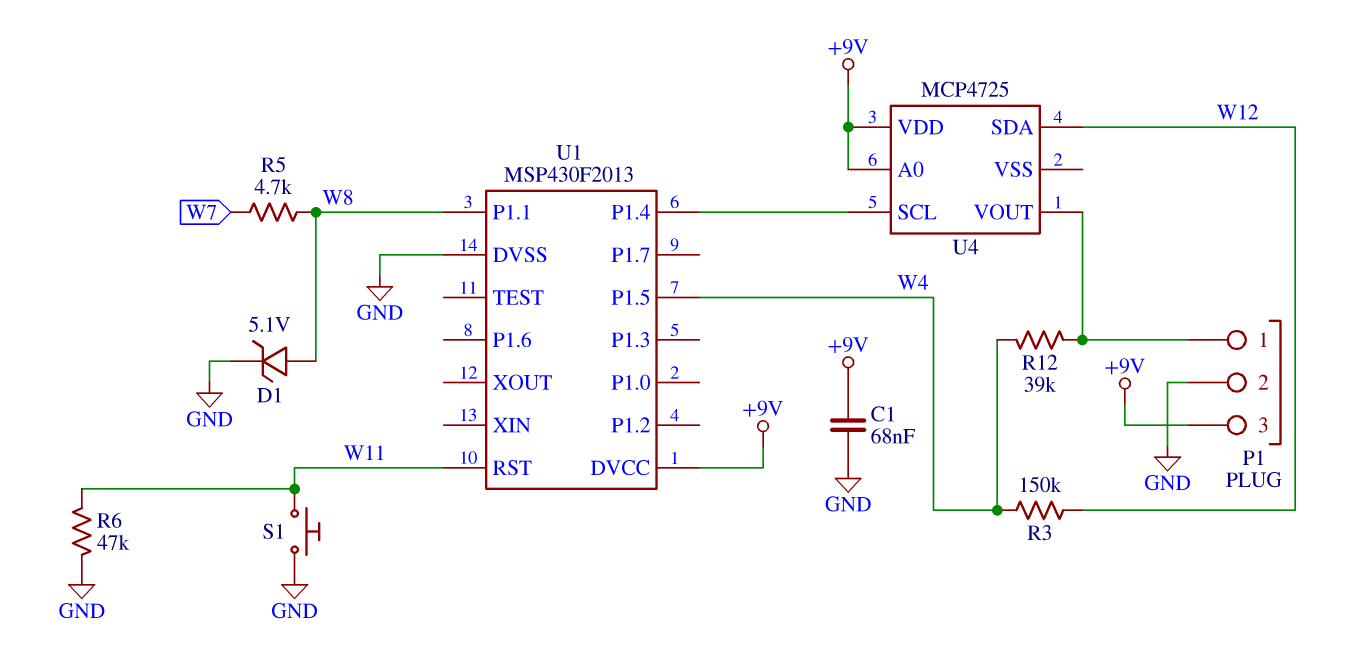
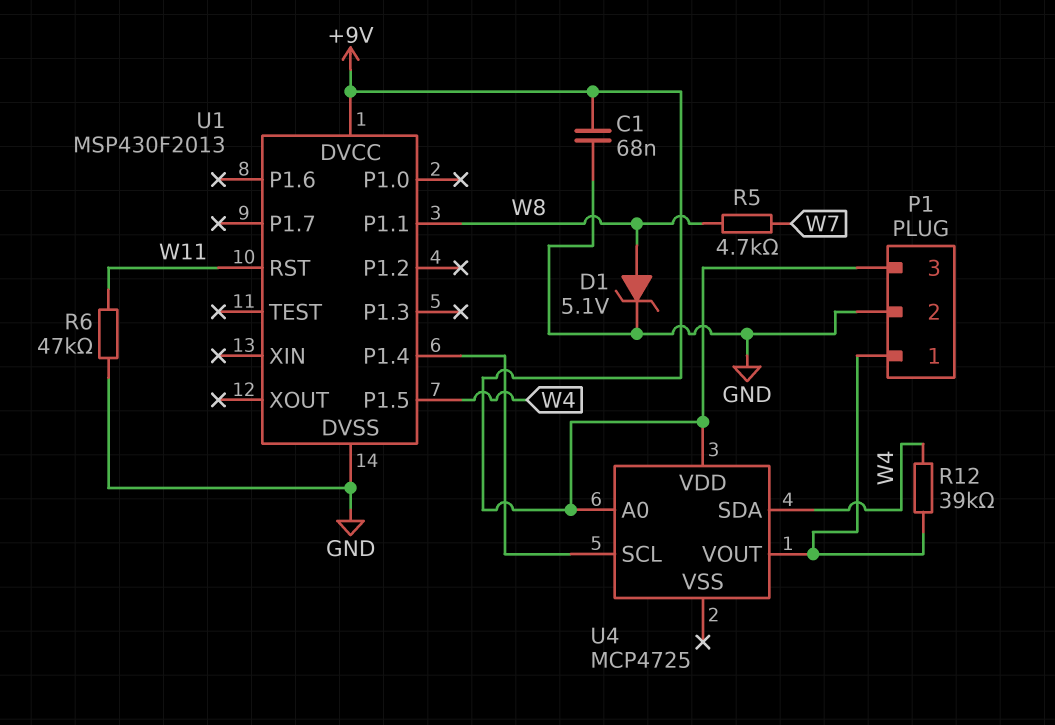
R3: 150k (W4, W12) -> none
S1: button (GND, W11) -> none
U4 pin SDA: W12 -> W4

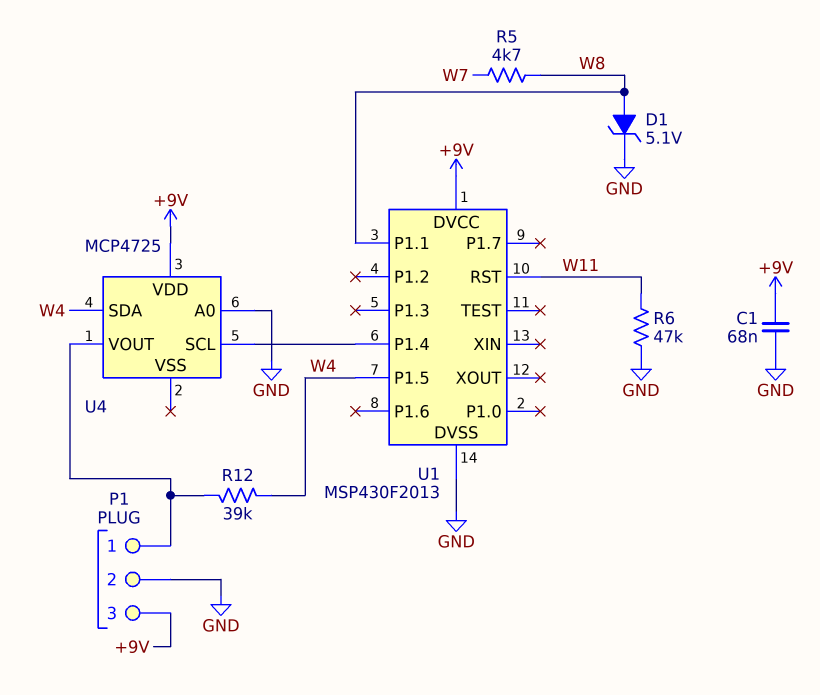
U4 pin A0: +9V -> GND

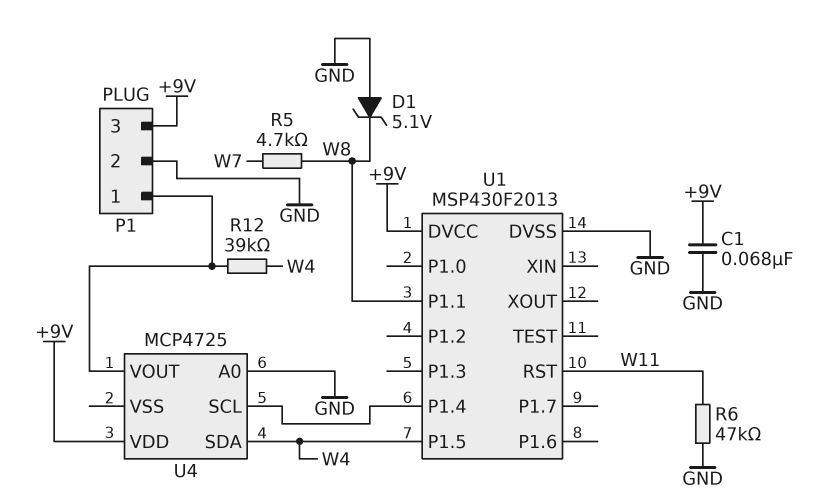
D1: zener 5.1V (A W8, K GND) -> zener 5.1V (A GND, K W8)

